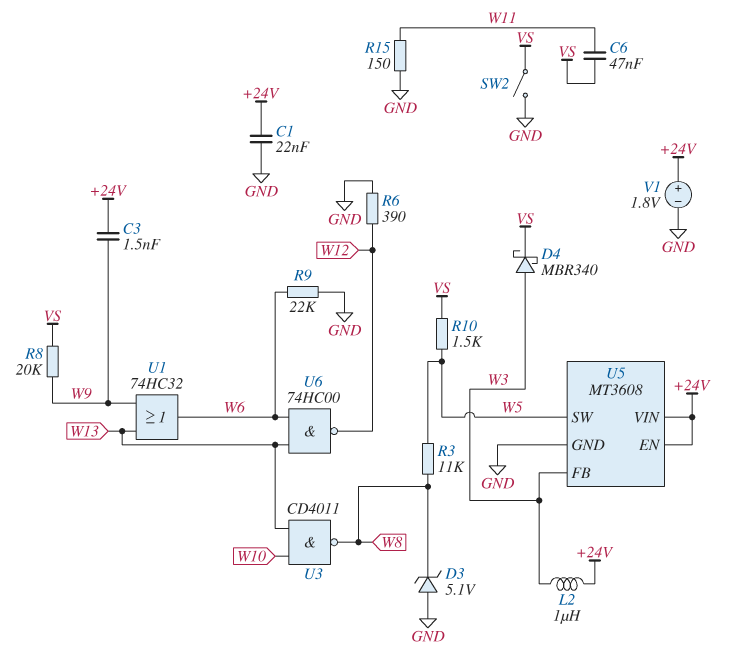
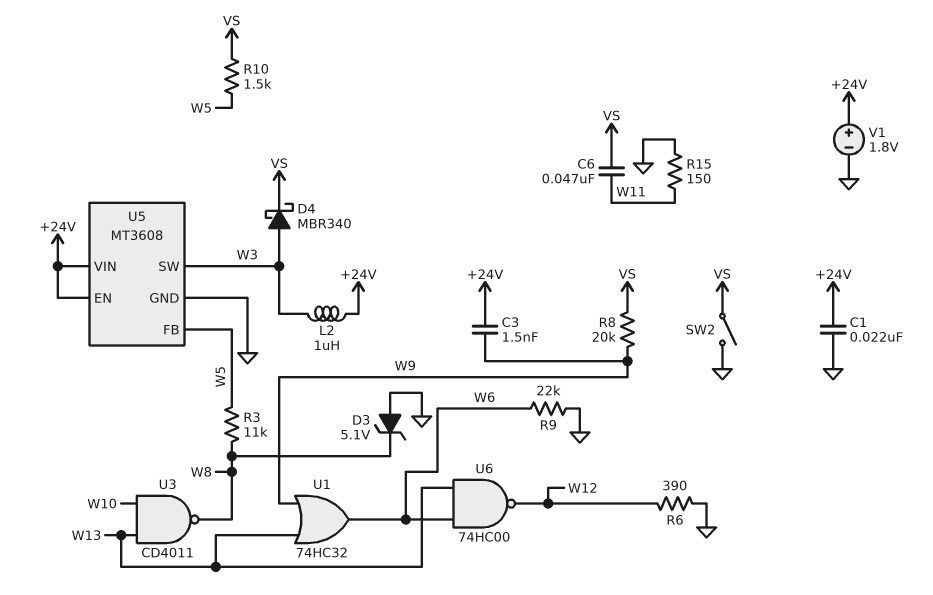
U5 pin FB: W3 -> W5
U5 pin SW: W5 -> W3

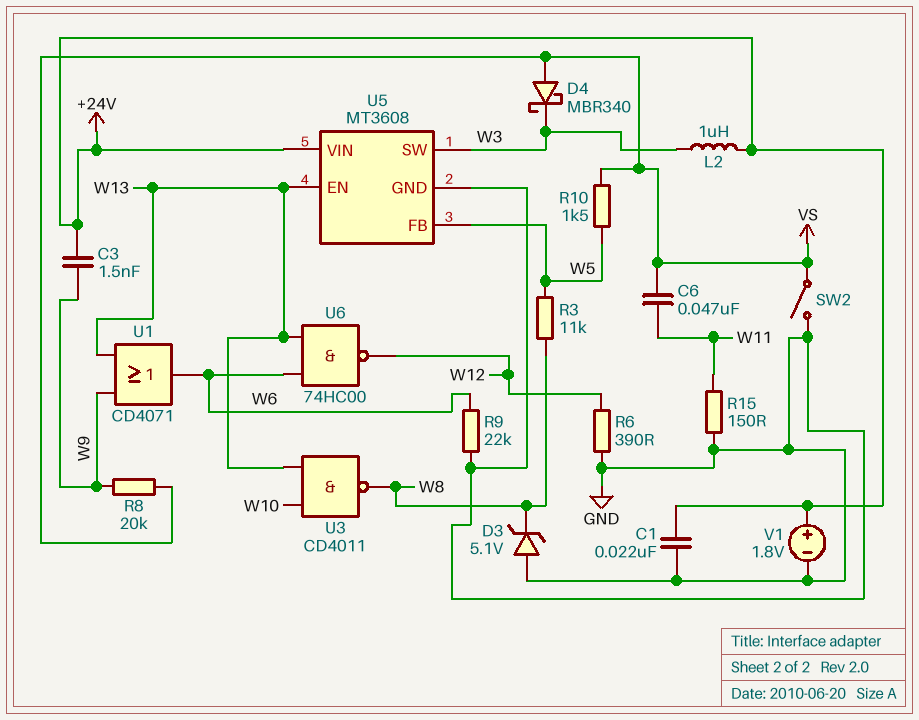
D4: schottky MBR340 (A W3, K VS) -> schottky MBR340 (A VS, K W3)
U1: OR 74HC32 (in W9, in W13, out W6) -> OR CD4071 (in W9, in W13, out W6)
U5 pin EN: +24V -> W13

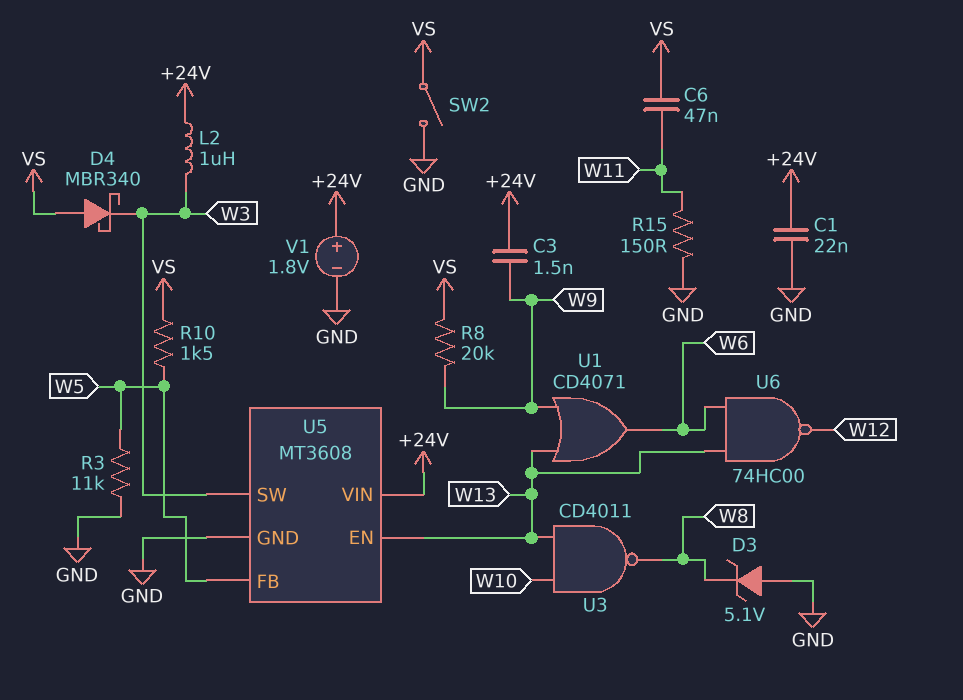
R3: 11k (W5, W8) -> 11k (GND, W5)
R6: 390 (GND, W12) -> none
R9: 22k (GND, W6) -> none

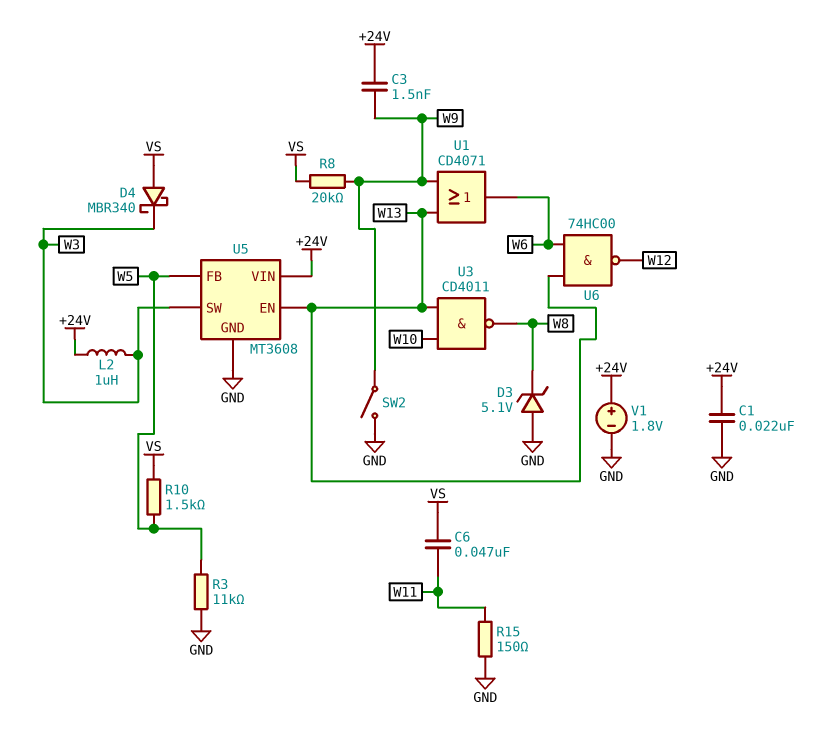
SW2: switch (GND, VS) -> switch (GND, W9)

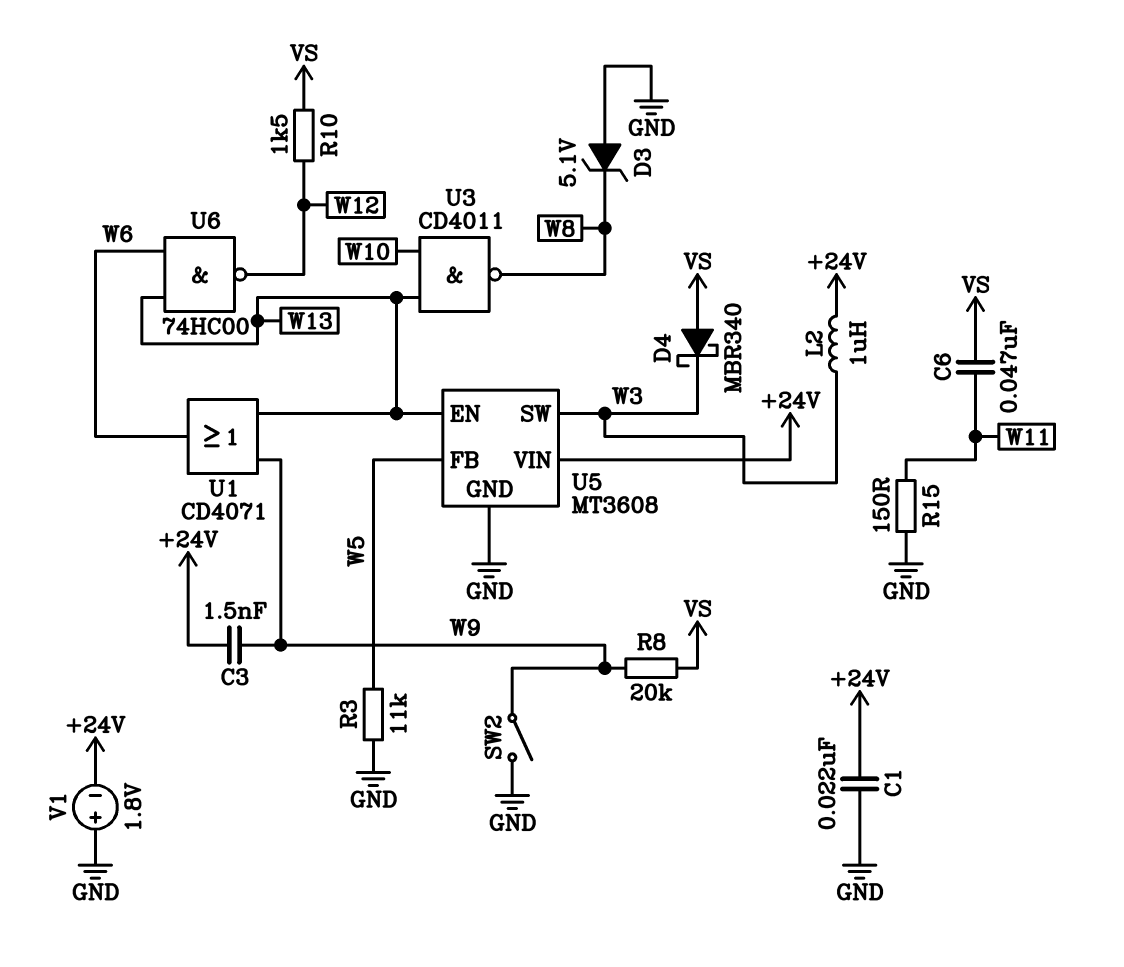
R10: 1.5k (VS, W5) -> 1.5k (VS, W12)
V1: 1.8V (plus +24V, minus GND) -> 1.8V (plus GND, minus +24V)

